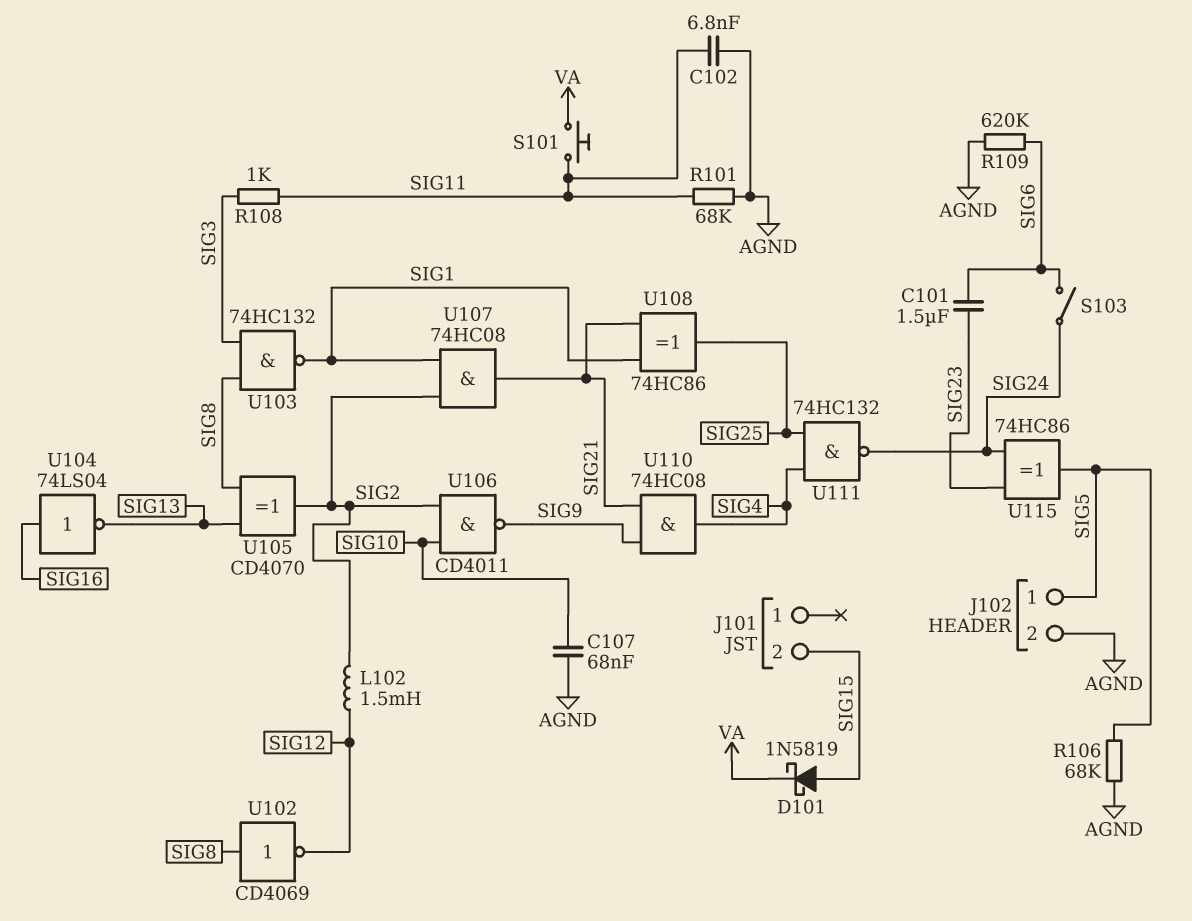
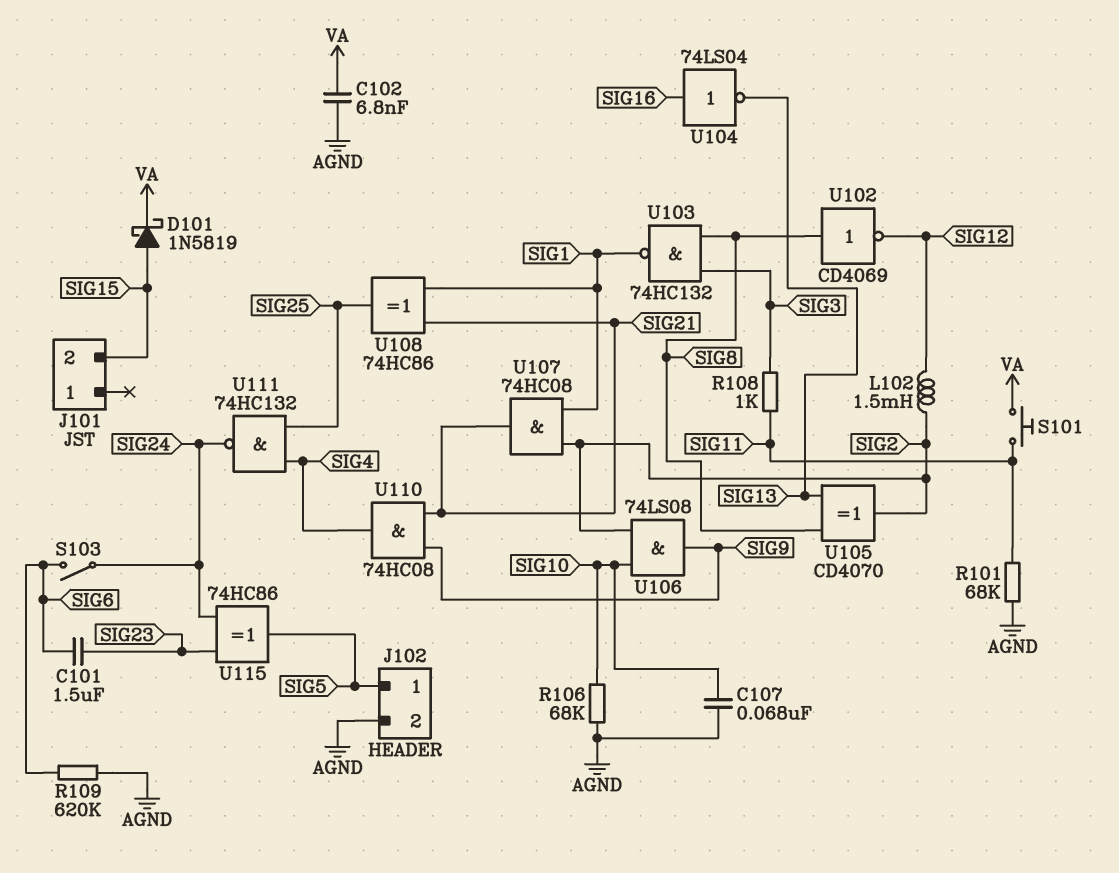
C102: 6.8nF (AGND, SIG11) -> 6.8nF (AGND, VA)
R106: 68k (AGND, SIG5) -> 68k (AGND, SIG10)
U106: NAND CD4011 (in SIG2, in SIG10, out SIG9) -> AND 74LS08 (in SIG2, in SIG10, out SIG9)

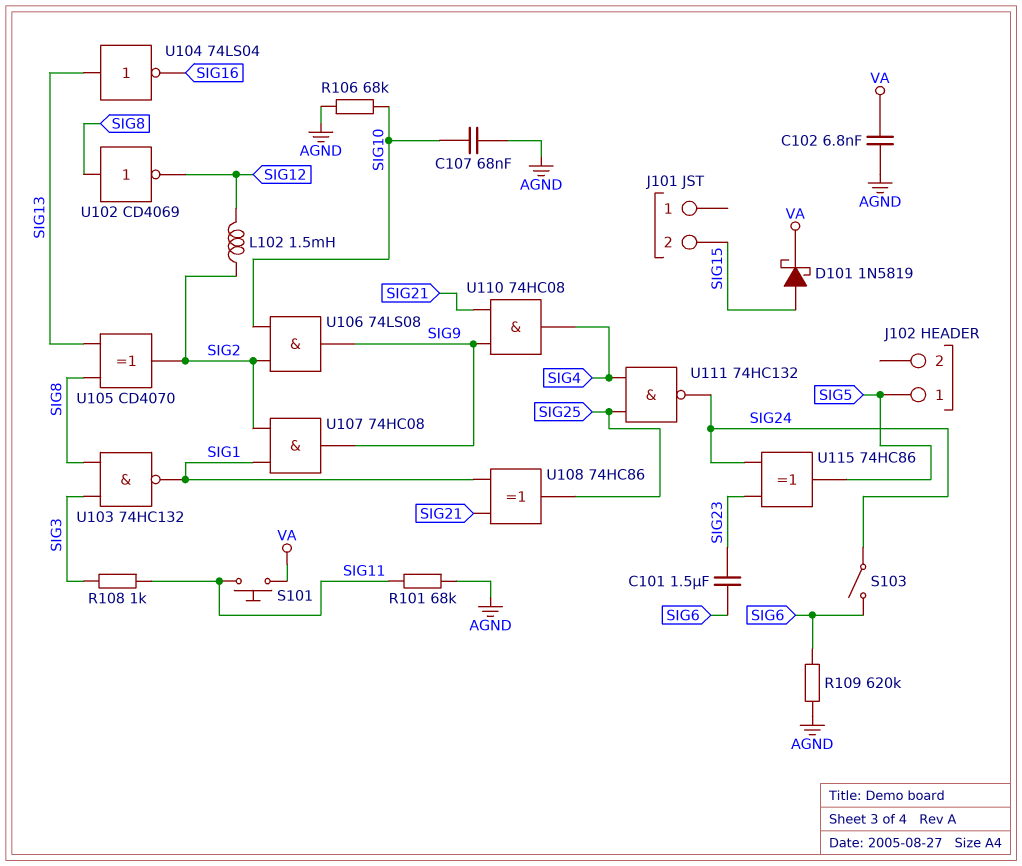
J102 pin 2: AGND -> none
U104: NOT 74LS04 (in SIG16, out SIG13) -> NOT 74LS04 (in SIG13, out SIG16)
U107: AND 74HC08 (in SIG1, in SIG2, out SIG21) -> AND 74HC08 (in SIG1, in SIG2, out SIG9)

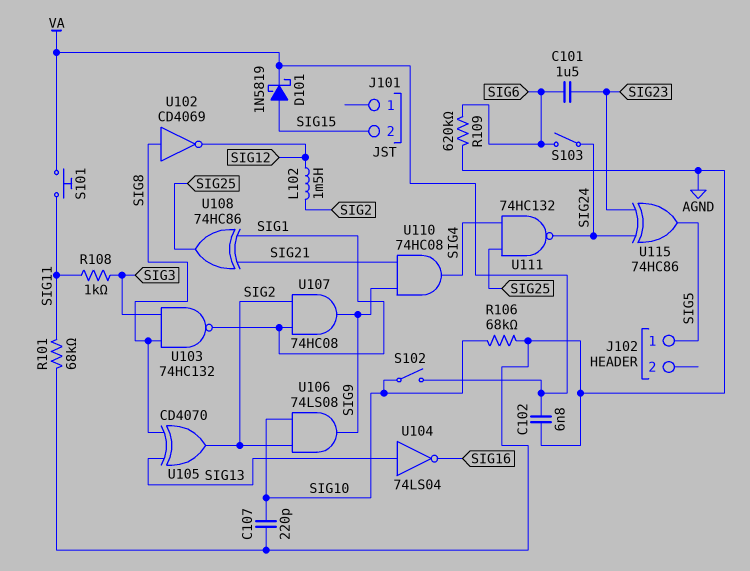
C107: 68nF (AGND, SIG10) -> 220pF (AGND, SIG10)
S102: none -> switch (SIG10, VA)

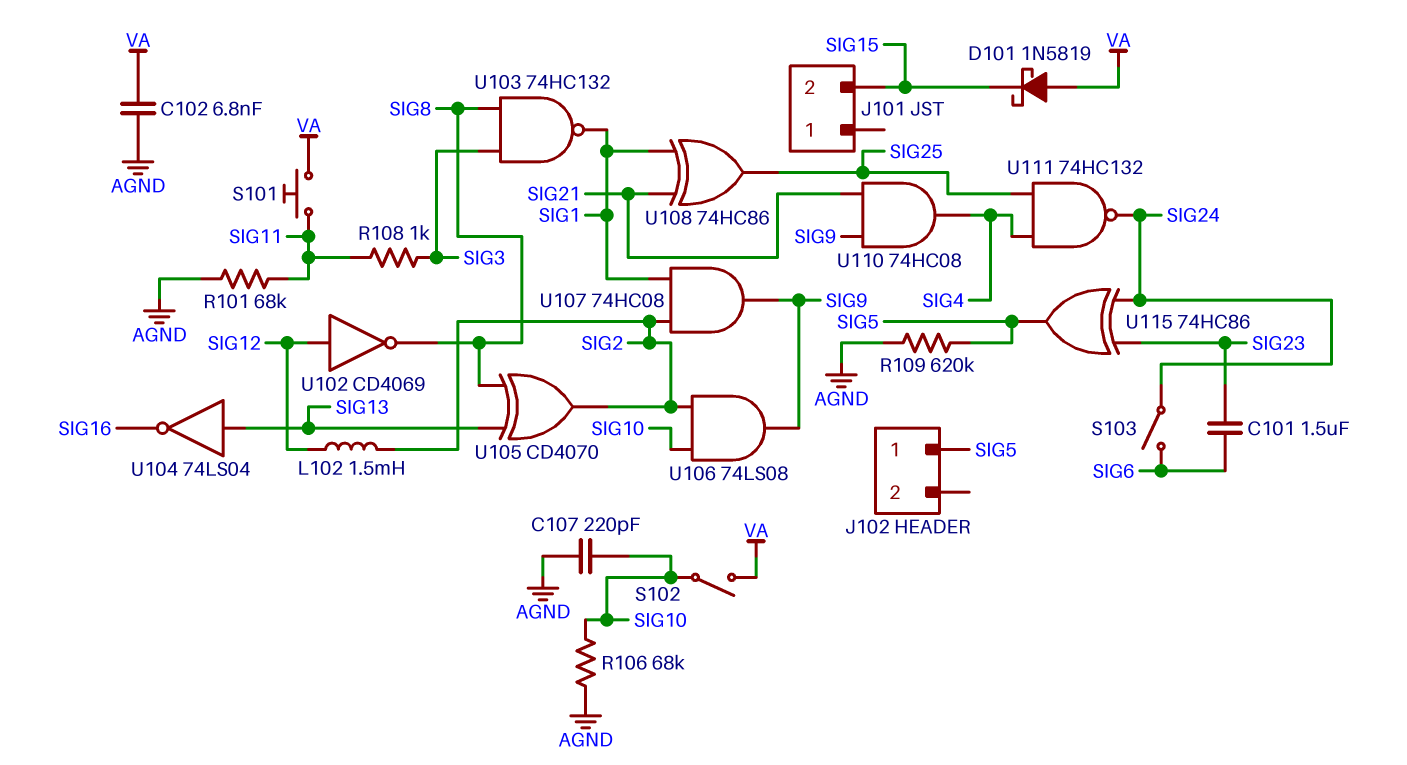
D101: schottky 1N5819 (A SIG15, K VA) -> schottky 1N5819 (A VA, K SIG15)
R109: 620k (AGND, SIG6) -> 620k (AGND, SIG5)
U102: NOT CD4069 (in SIG8, out SIG12) -> NOT CD4069 (in SIG12, out SIG8)

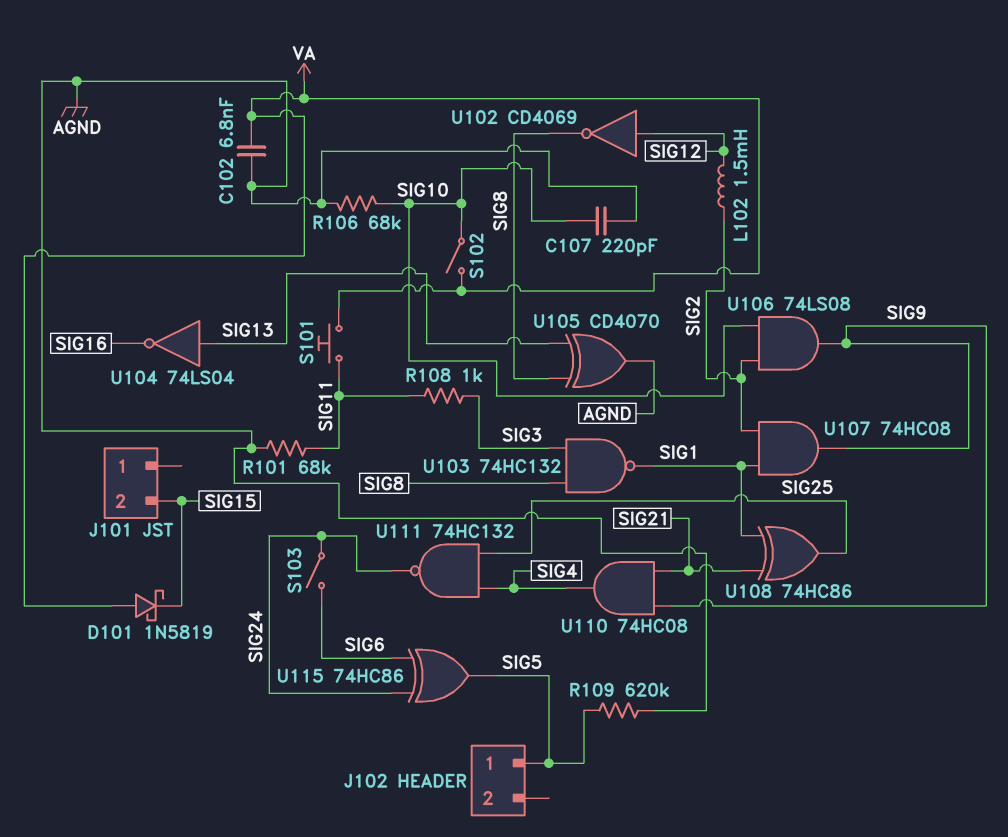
C101: 1.5uF (SIG6, SIG23) -> none
U105: XOR CD4070 (in SIG8, in SIG13, out SIG2) -> XOR CD4070 (in SIG8, in SIG13, out AGND)
U115: XOR 74HC86 (in SIG23, in SIG24, out SIG5) -> XOR 74HC86 (in SIG6, in SIG24, out SIG5)

